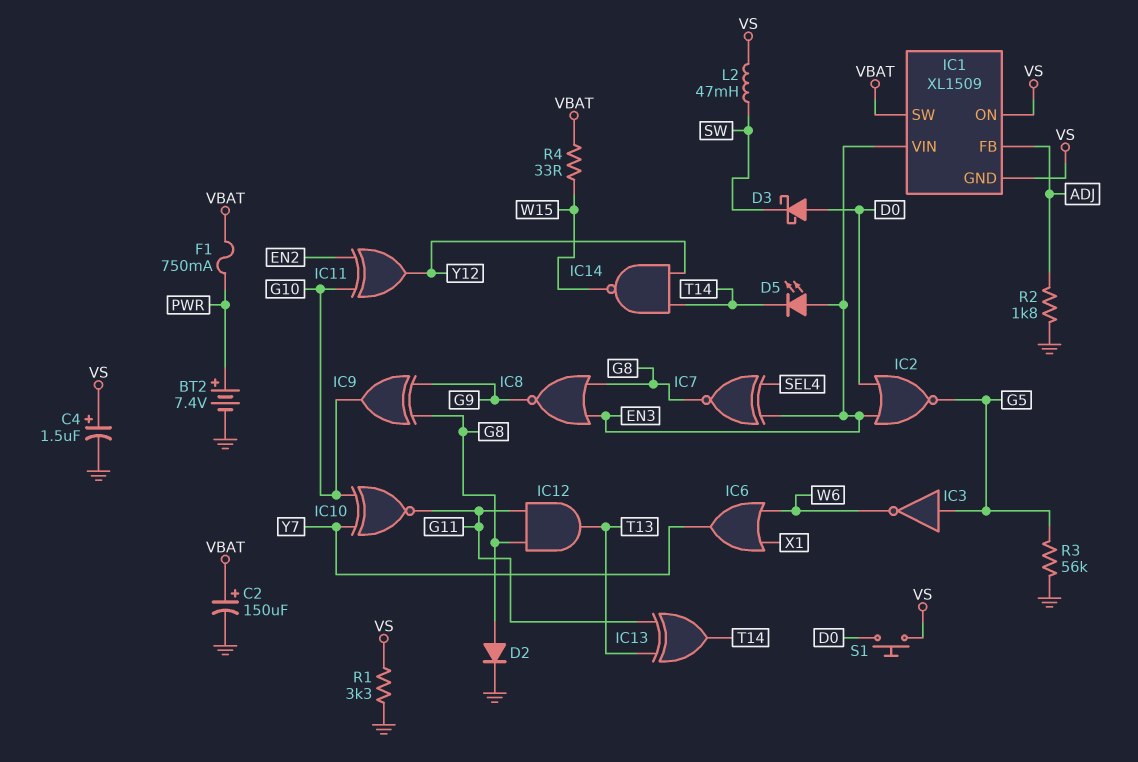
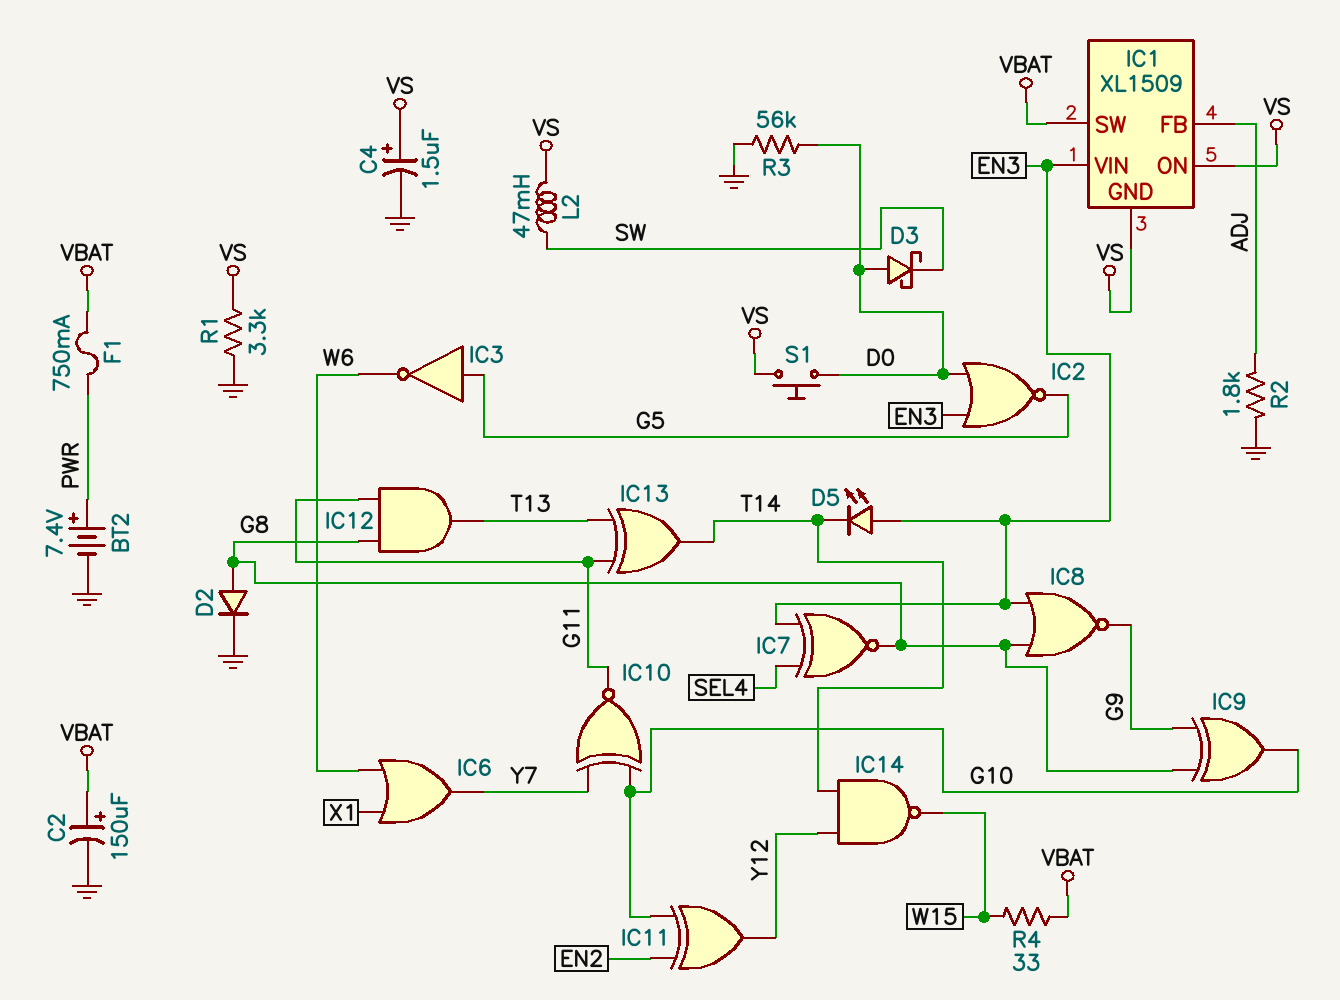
R3: 56k (G5, GND) -> 56k (D0, GND)

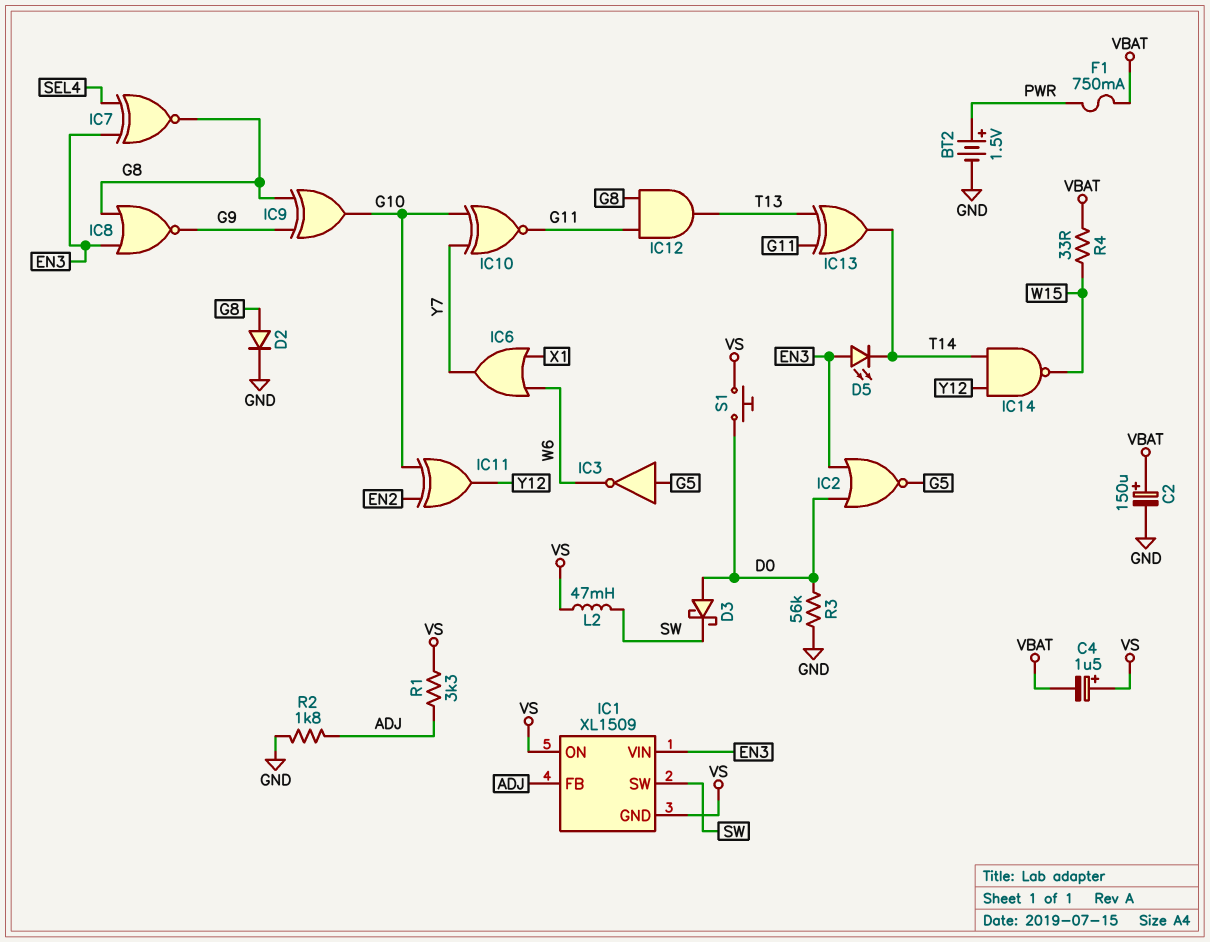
BT2: 7.4V (plus PWR, minus GND) -> 1.5V (plus PWR, minus GND)
C4: 1.5uF (plus VS, minus GND) -> 1.5uF (plus VS, minus VBAT)
IC1 pin SW: VBAT -> SW
R1: 3.3k (GND, VS) -> 3.3k (ADJ, VS)

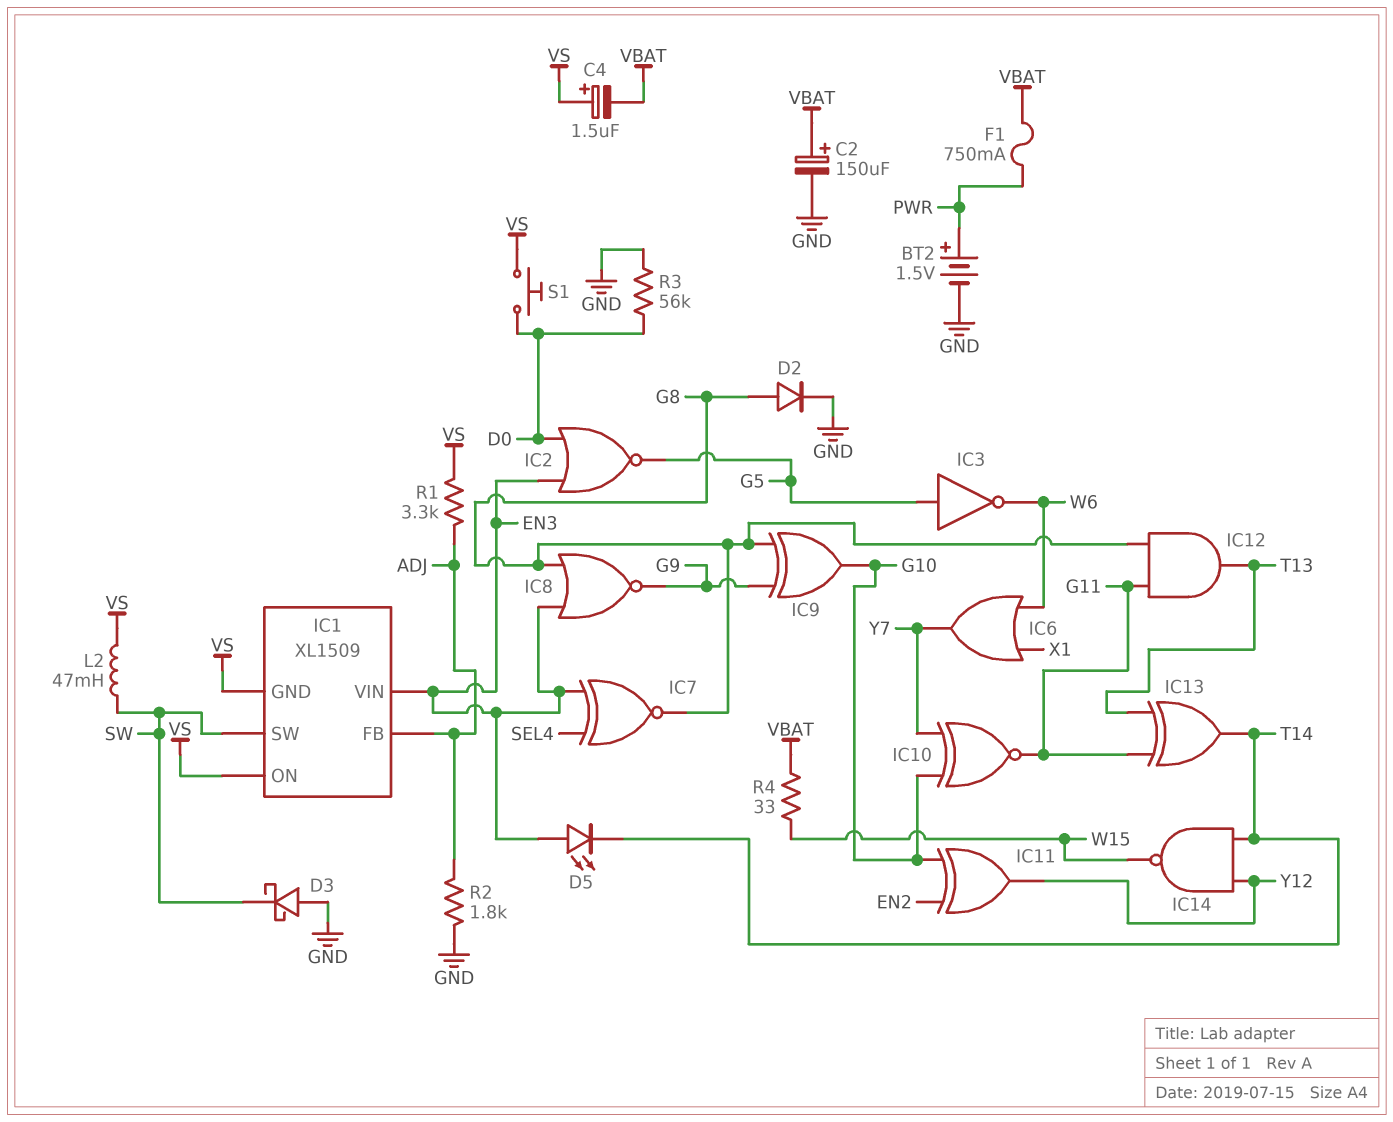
D3: schottky (A D0, K SW) -> schottky (A GND, K SW)

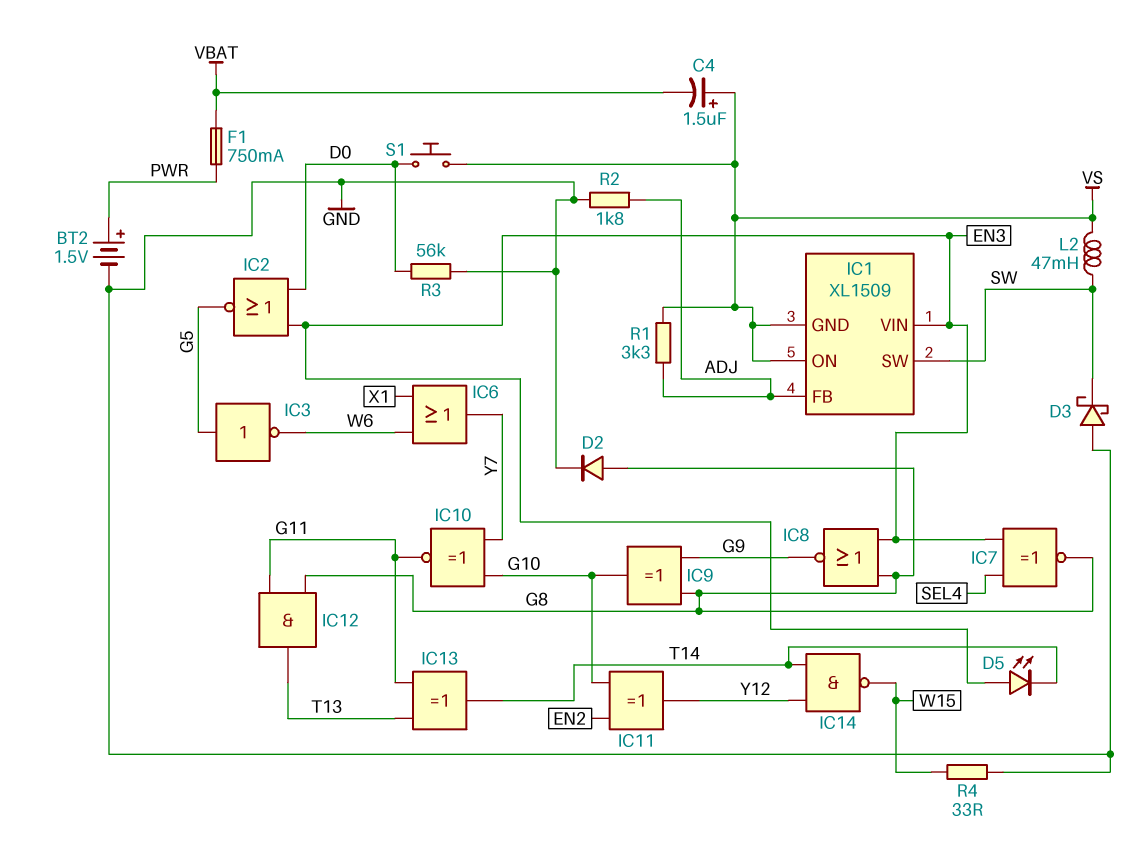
C2: 150uF (plus VBAT, minus GND) -> none
R4: 33 (VBAT, W15) -> 33 (GND, W15)

